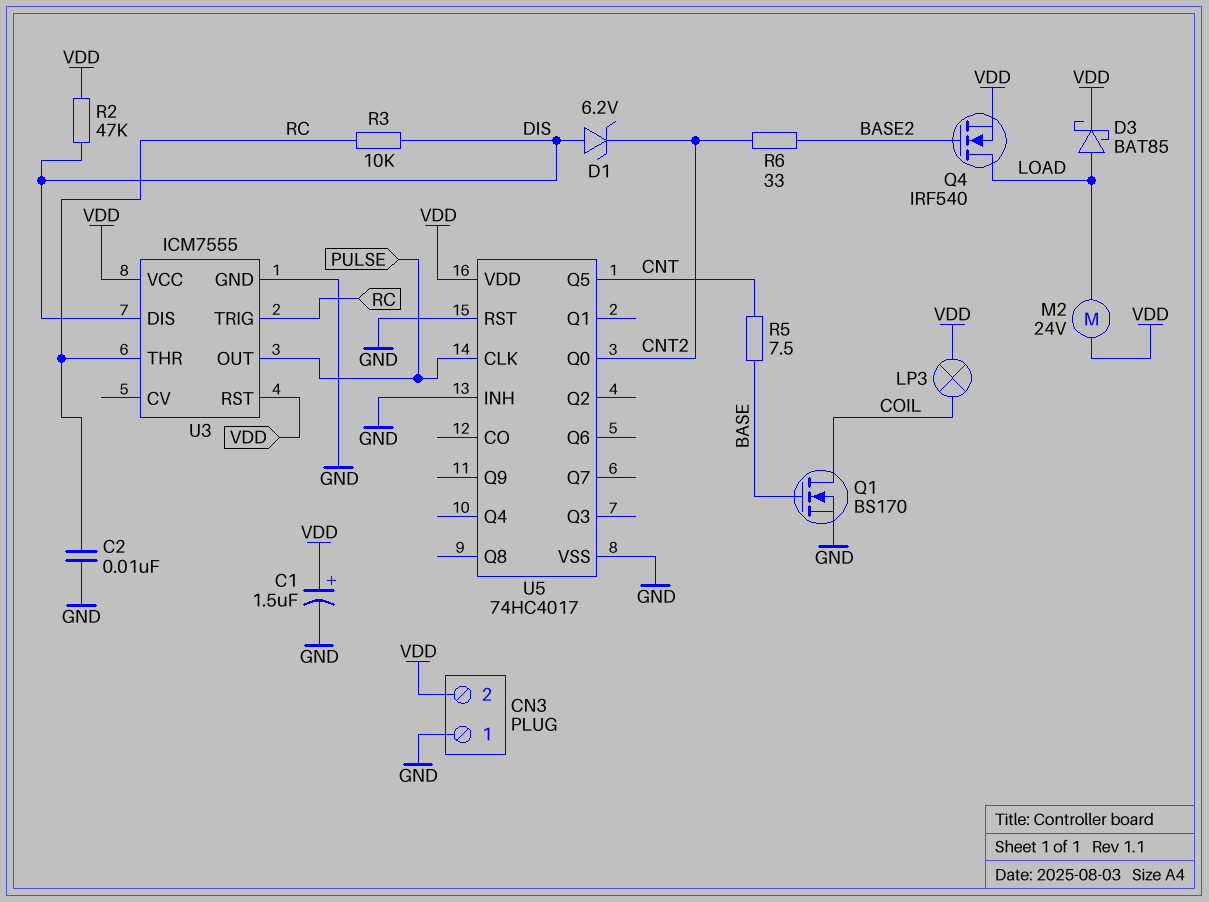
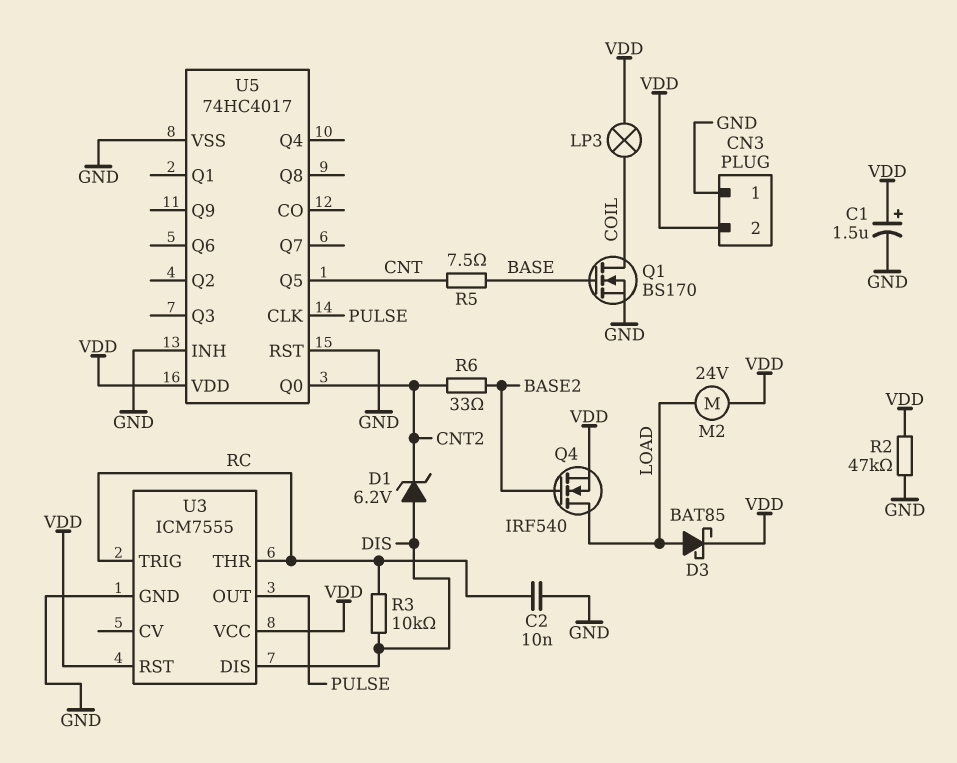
R2: 47k (DIS, VDD) -> 47k (GND, VDD)

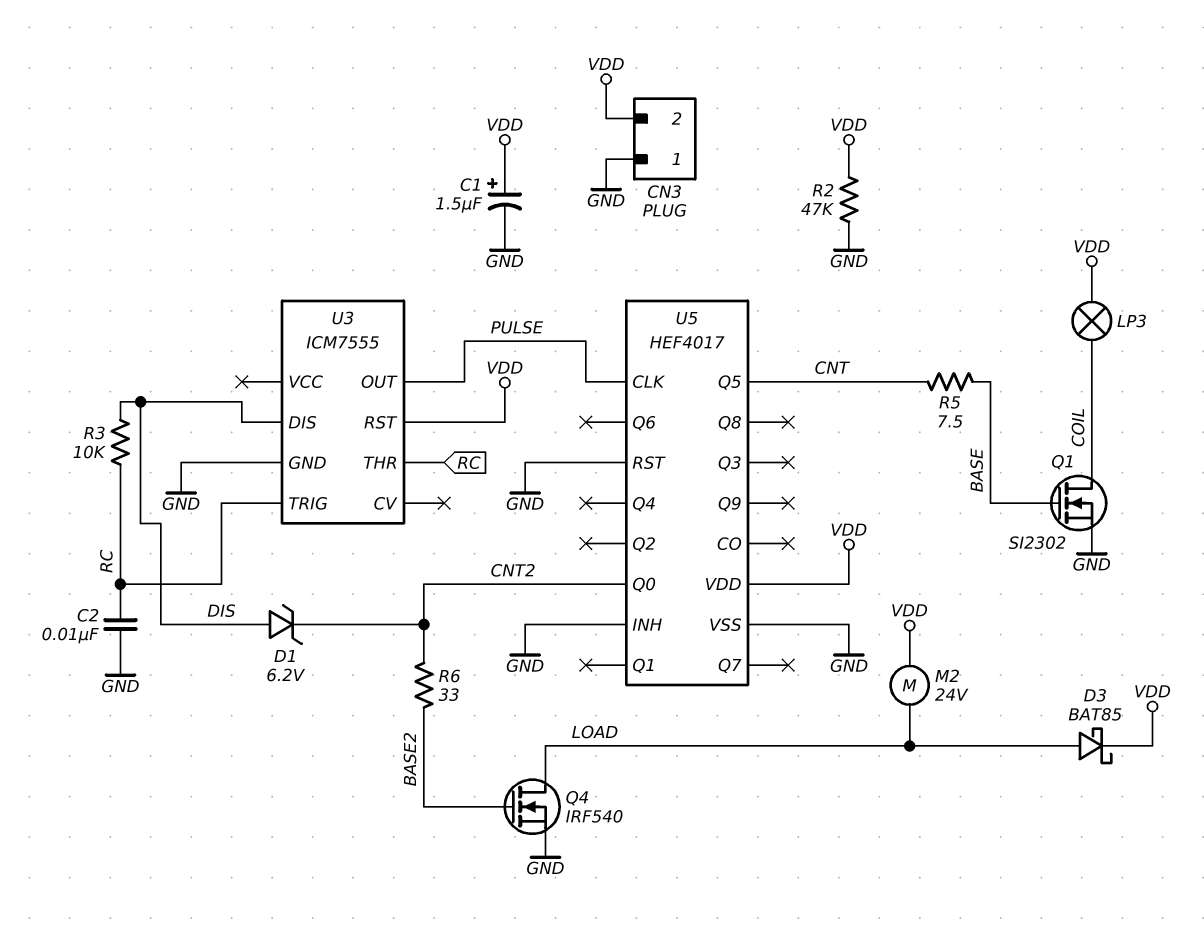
Q1: NMOS BS170 (G BASE, D COIL, S GND) -> NMOS SI2302 (G BASE, D COIL, S GND)
Q4: NMOS IRF540 (G BASE2, D LOAD, S VDD) -> NMOS IRF540 (G BASE2, D LOAD, S GND)
U3 pin VCC: VDD -> none
U5: 74HC4017 -> HEF4017

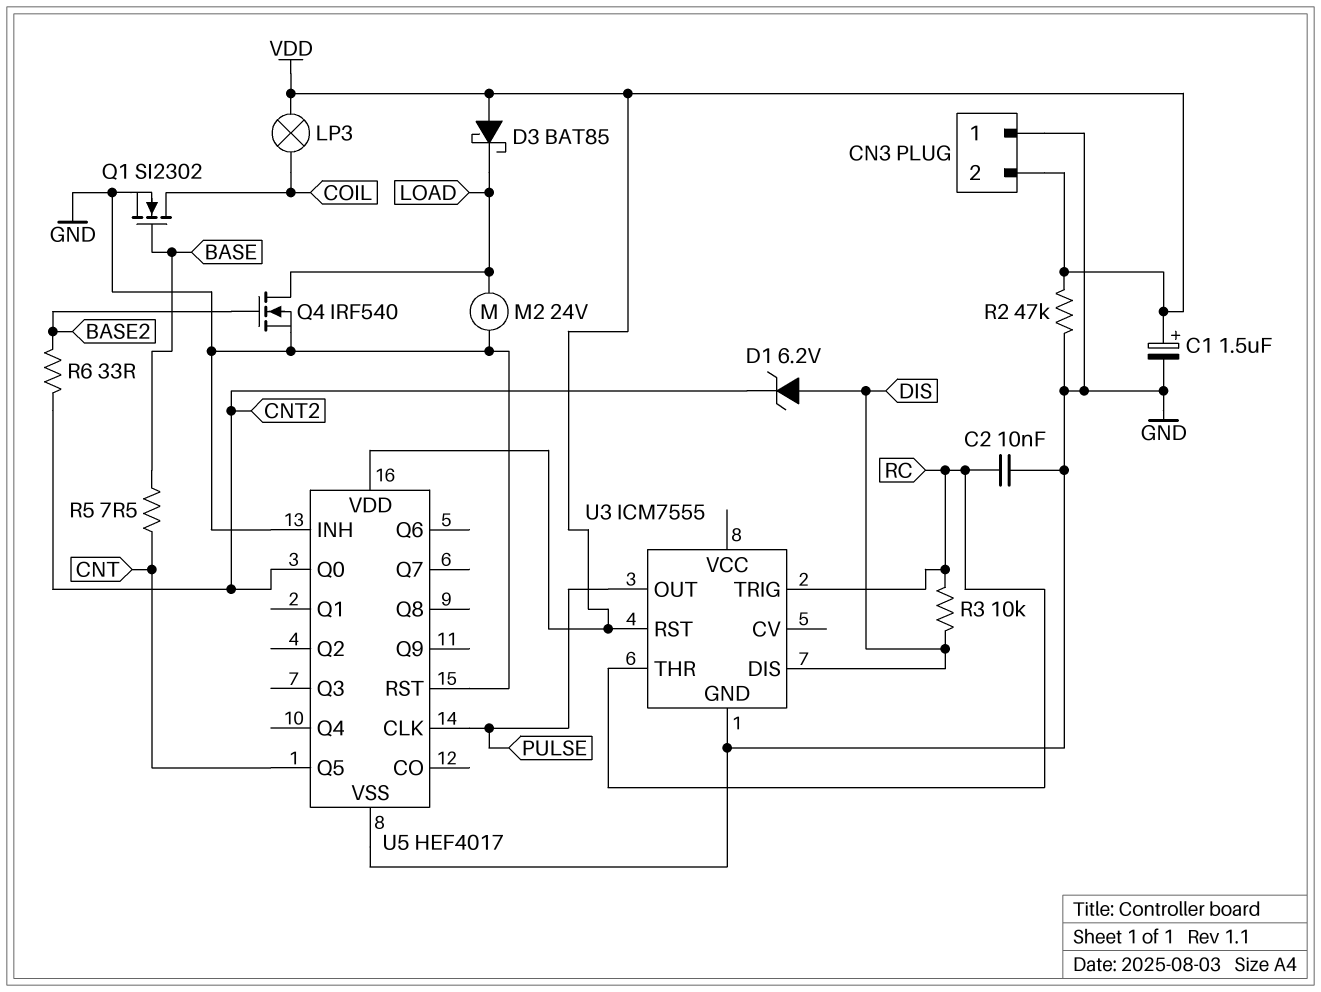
D3: schottky BAT85 (A LOAD, K VDD) -> schottky BAT85 (A VDD, K LOAD)
M2: motor 24V (LOAD, VDD) -> motor 24V (GND, LOAD)

